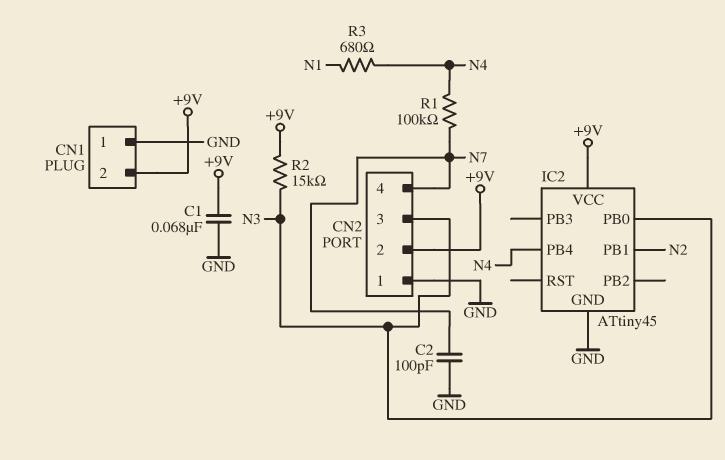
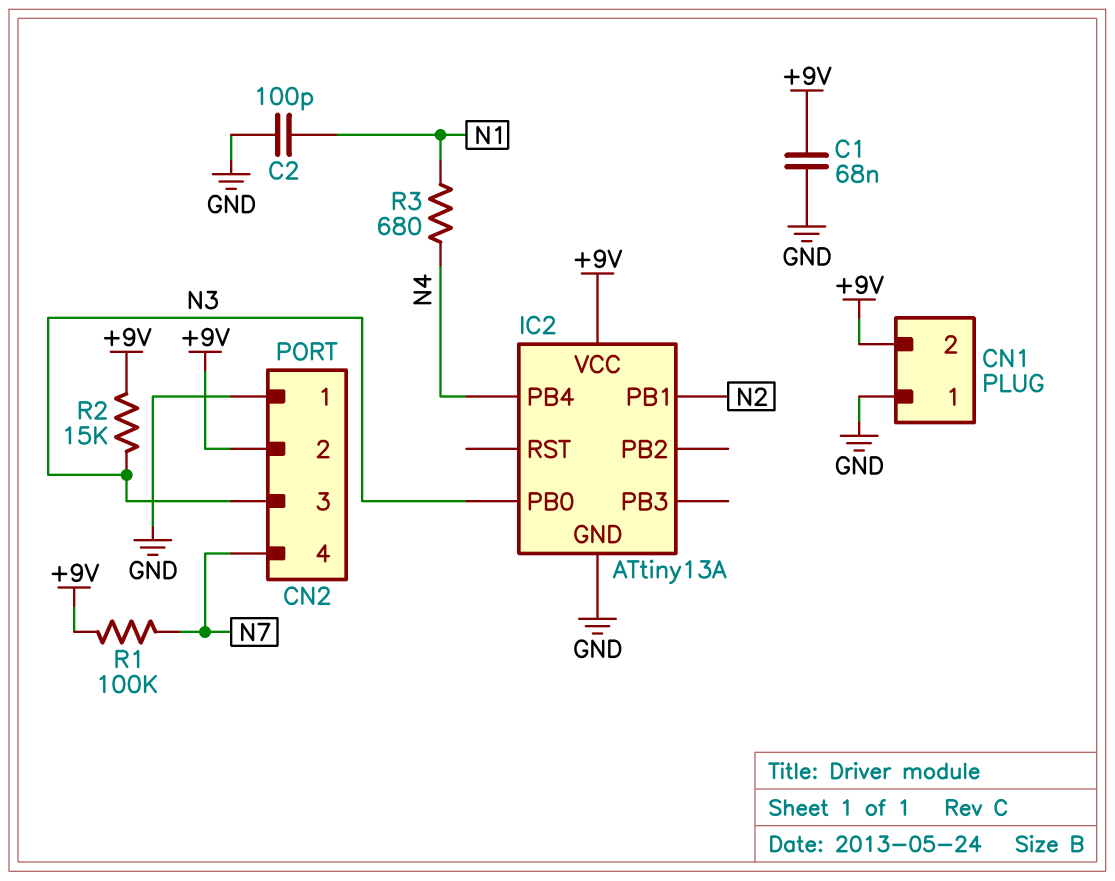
C2: 100pF (GND, N7) -> 100pF (GND, N1)
IC2: ATtiny45 -> ATtiny13A
R1: 100k (N4, N7) -> 100k (+9V, N7)

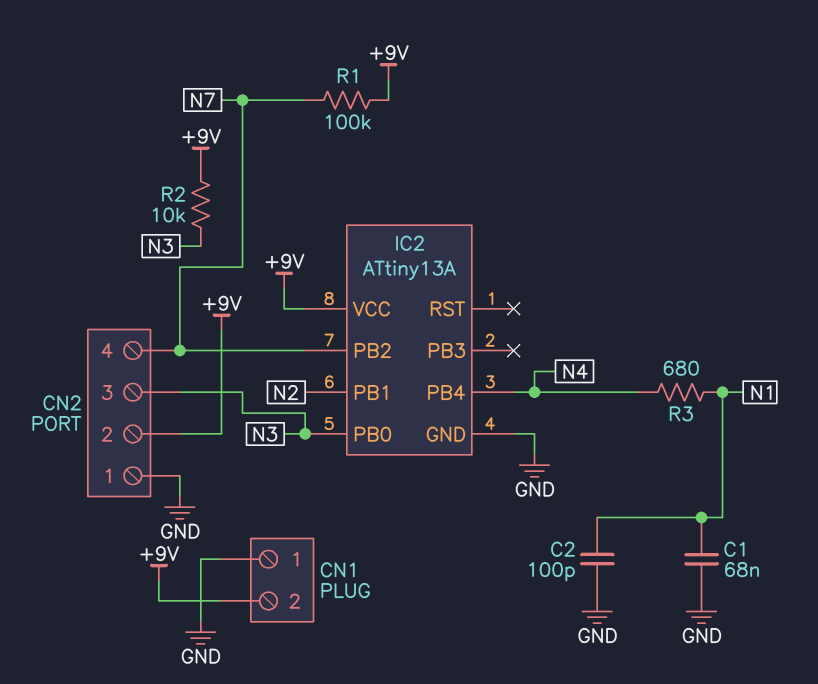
C1: 68nF (+9V, GND) -> 68nF (GND, N1)
IC2 pin PB2: none -> N7
R2: 15k (+9V, N3) -> 10k (+9V, N3)

